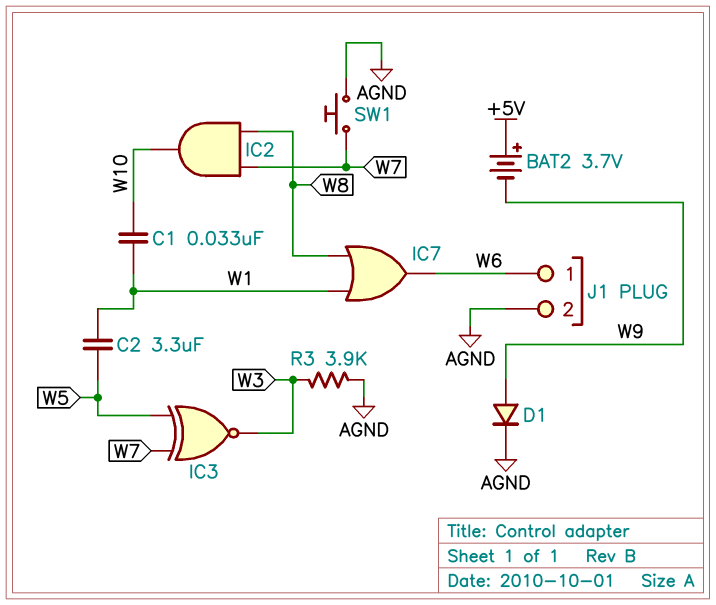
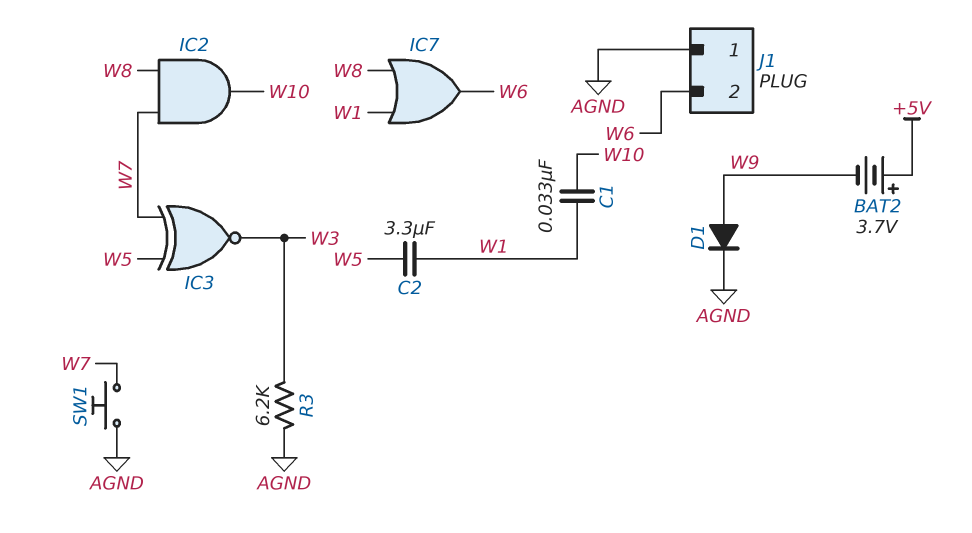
J1 pin 1: W6 -> AGND
J1 pin 2: AGND -> W6
R3: 3.9k (AGND, W3) -> 6.2k (AGND, W3)

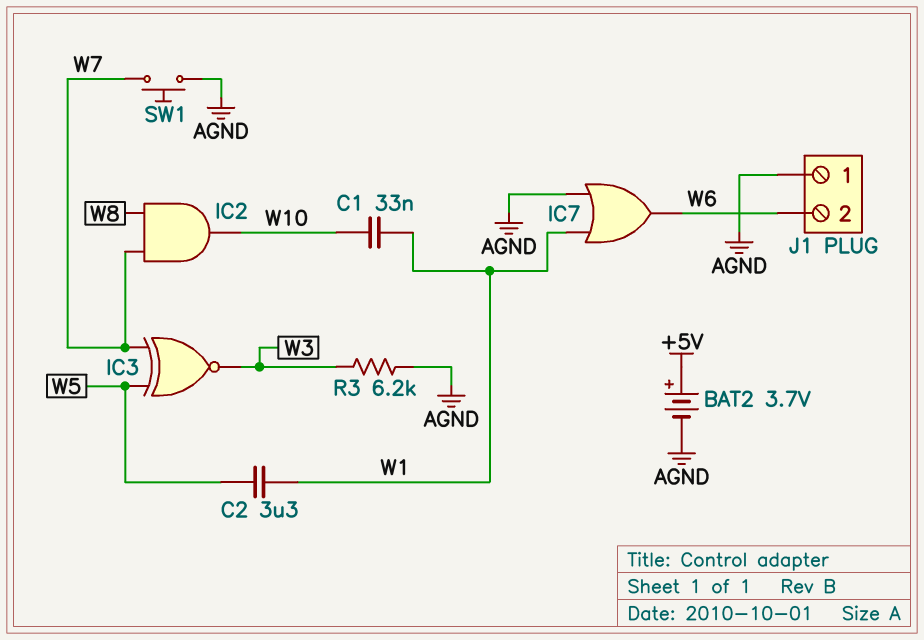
BAT2: 3.7V (plus +5V, minus W9) -> 3.7V (plus +5V, minus AGND)
D1: diode (A W9, K AGND) -> none
IC7: OR (in W1, in W8, out W6) -> OR (in AGND, in W1, out W6)

